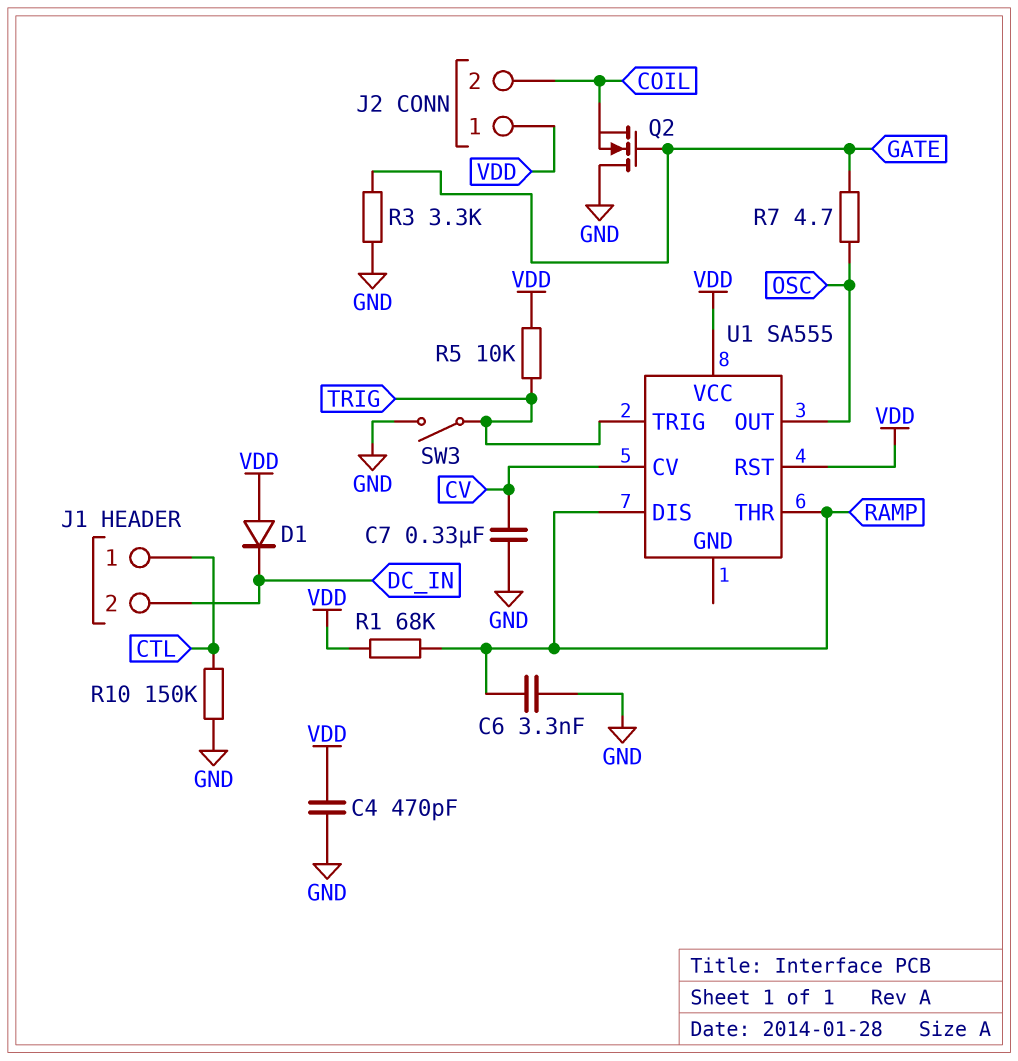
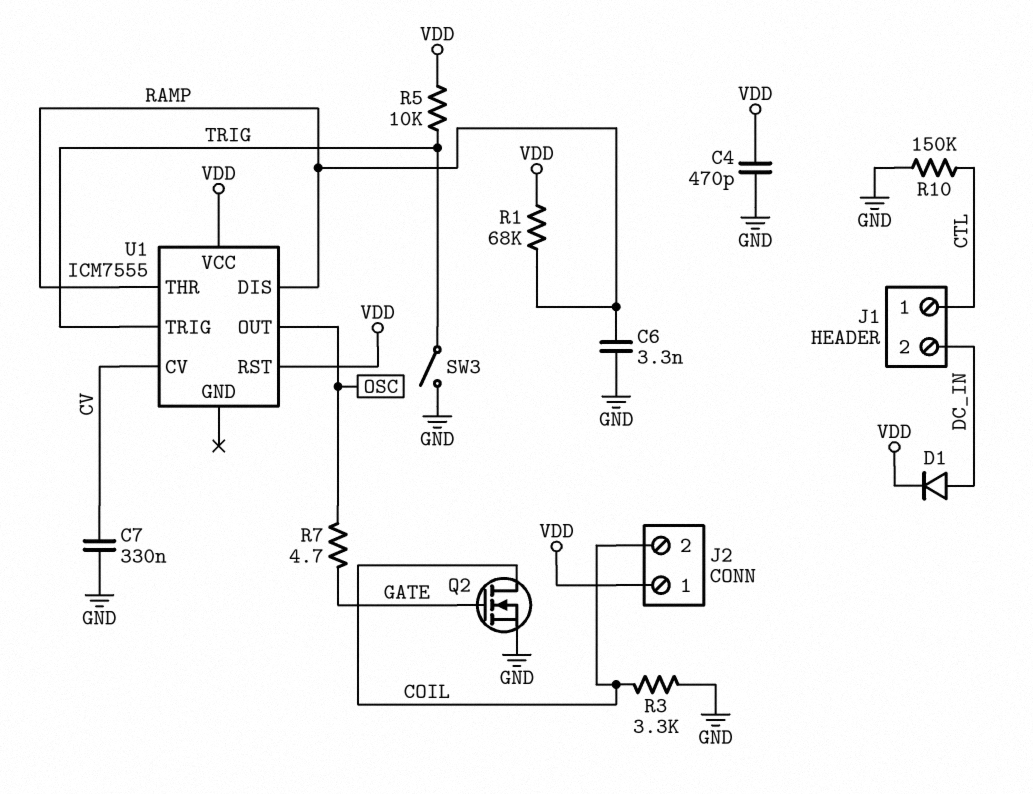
D1: diode (A VDD, K DC_IN) -> diode (A DC_IN, K VDD)
Q2: NMOS (G GATE, D GND, S COIL) -> NMOS (G GATE, D COIL, S GND)
R3: 3.3k (GATE, GND) -> 3.3k (COIL, GND)
U1: SA555 -> ICM7555

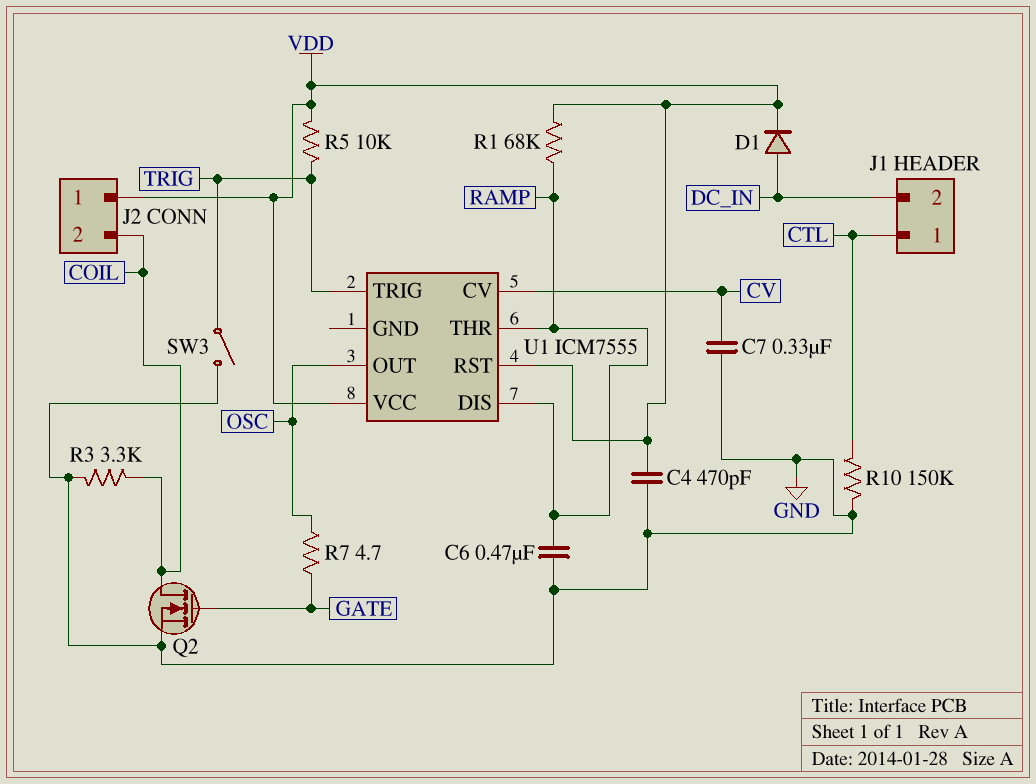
C6: 3.3nF (GND, RAMP) -> 470nF (GND, RAMP)

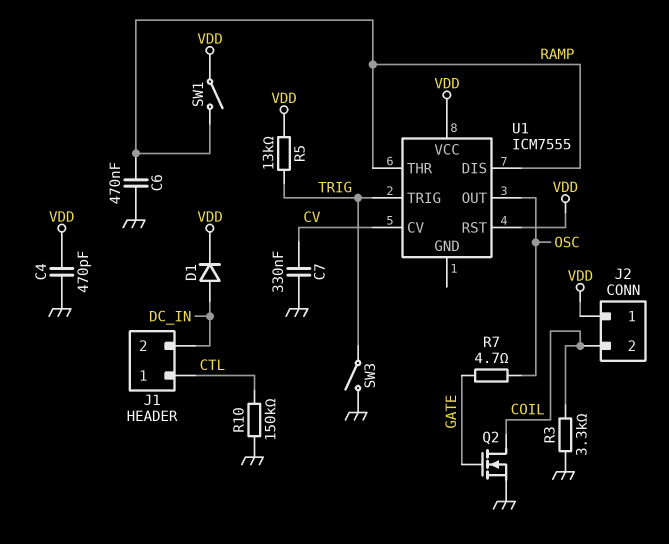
R1: 68k (RAMP, VDD) -> none
R5: 10k (TRIG, VDD) -> 13k (TRIG, VDD)
SW1: none -> switch (RAMP, VDD)

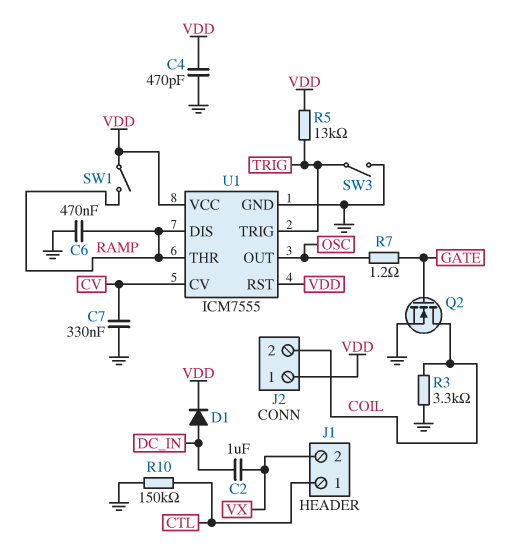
C2: none -> 1uF (DC_IN, VX)
J1 pin 2: DC_IN -> VX
R7: 4.7 (GATE, OSC) -> 1.2 (GATE, OSC)
U1 pin GND: none -> GND

